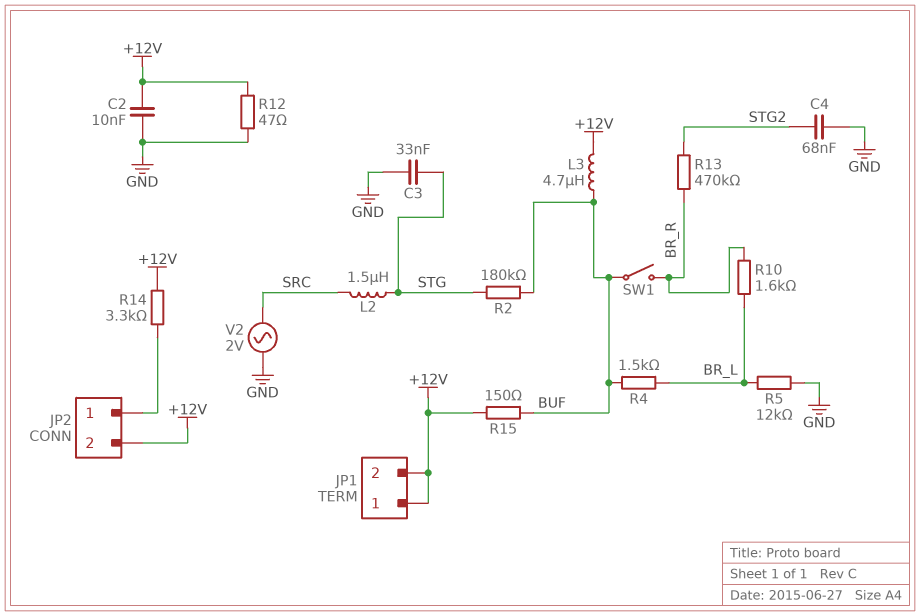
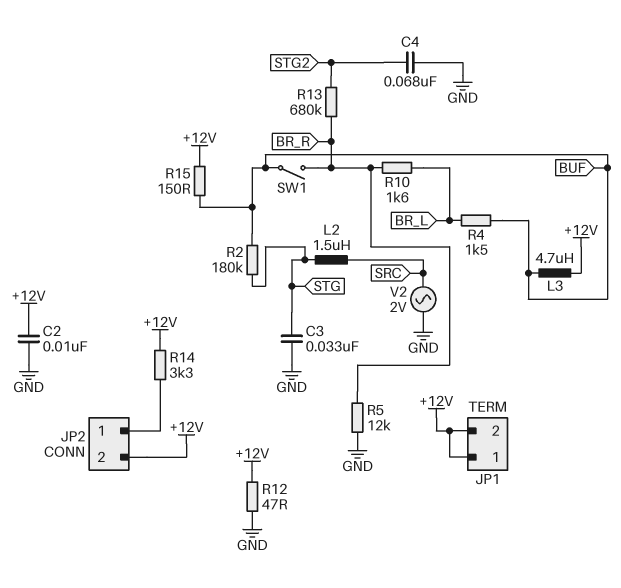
R5: 12k (BR_L, GND) -> 12k (BR_R, GND)
R13: 470k (BR_R, STG2) -> 680k (BR_R, STG2)

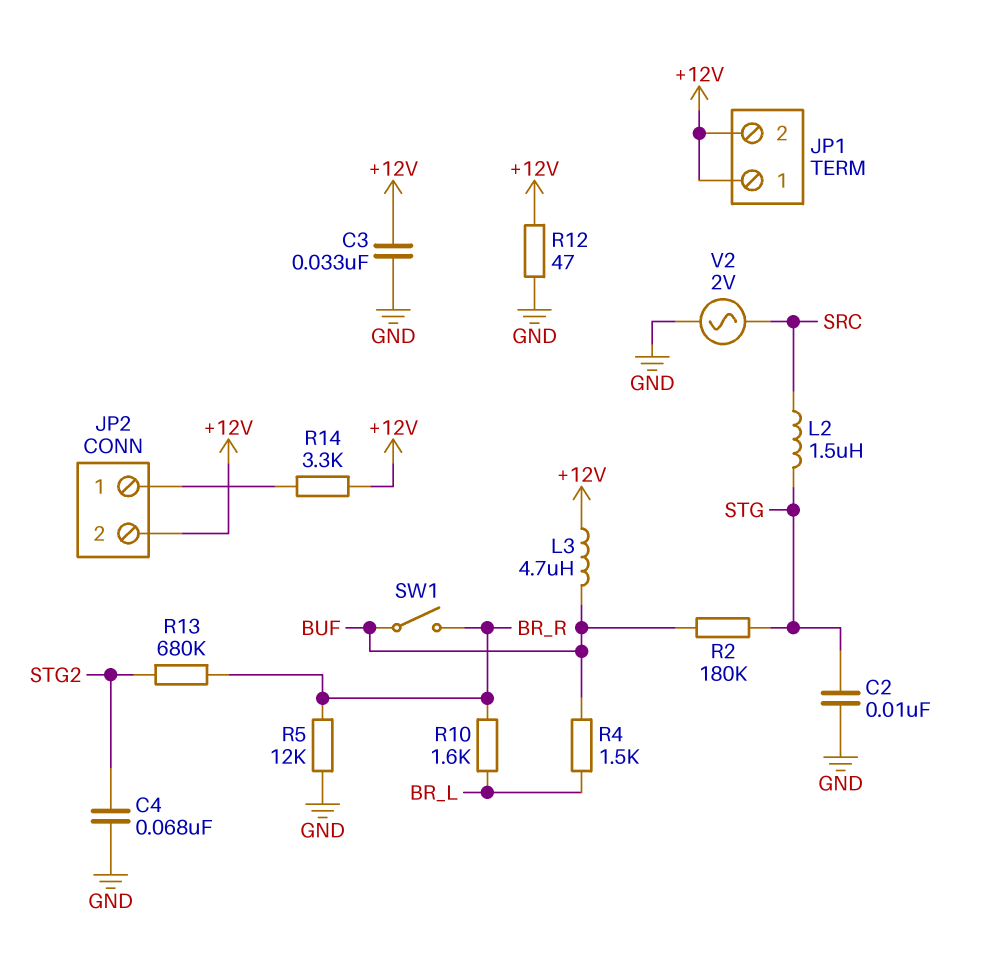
C2: 10nF (+12V, GND) -> 10nF (GND, STG)
C3: 33nF (GND, STG) -> 33nF (+12V, GND)
R15: 150 (+12V, BUF) -> none

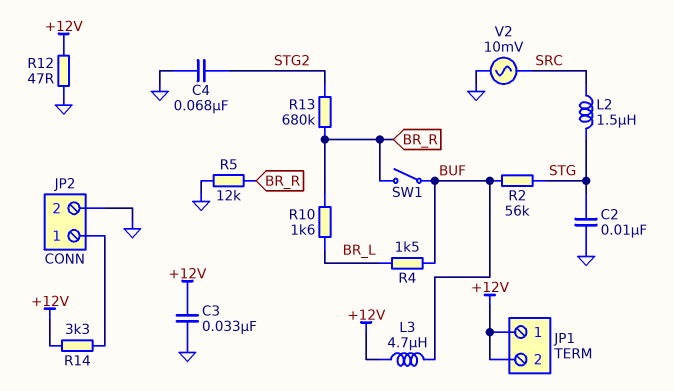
JP2 pin 2: +12V -> GND
R2: 180k (BUF, STG) -> 56k (BUF, STG)
V2: AC 2V (GND, SRC) -> AC 10mV (GND, SRC)

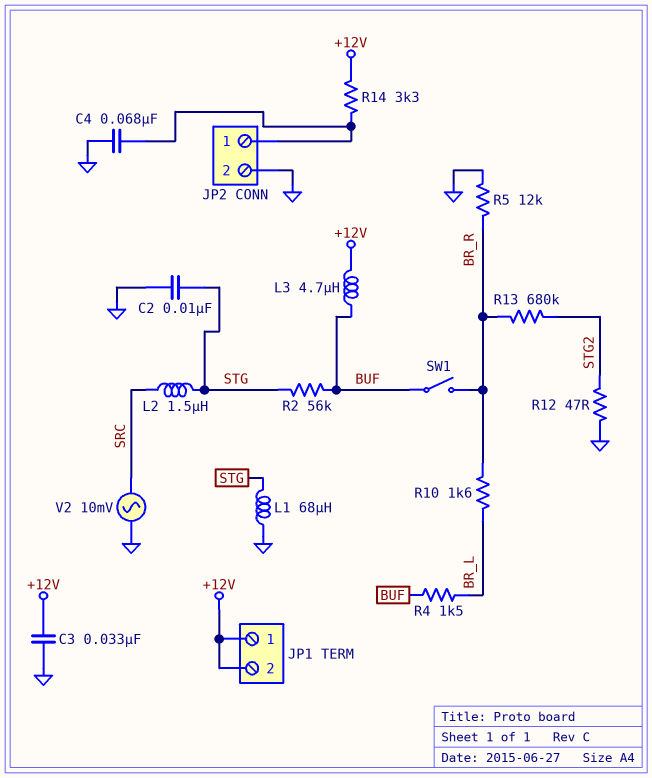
C4: 68nF (GND, STG2) -> 68nF (GND, JP2/1)
L1: none -> 68uH (GND, STG)
R12: 47 (+12V, GND) -> 47 (GND, STG2)

